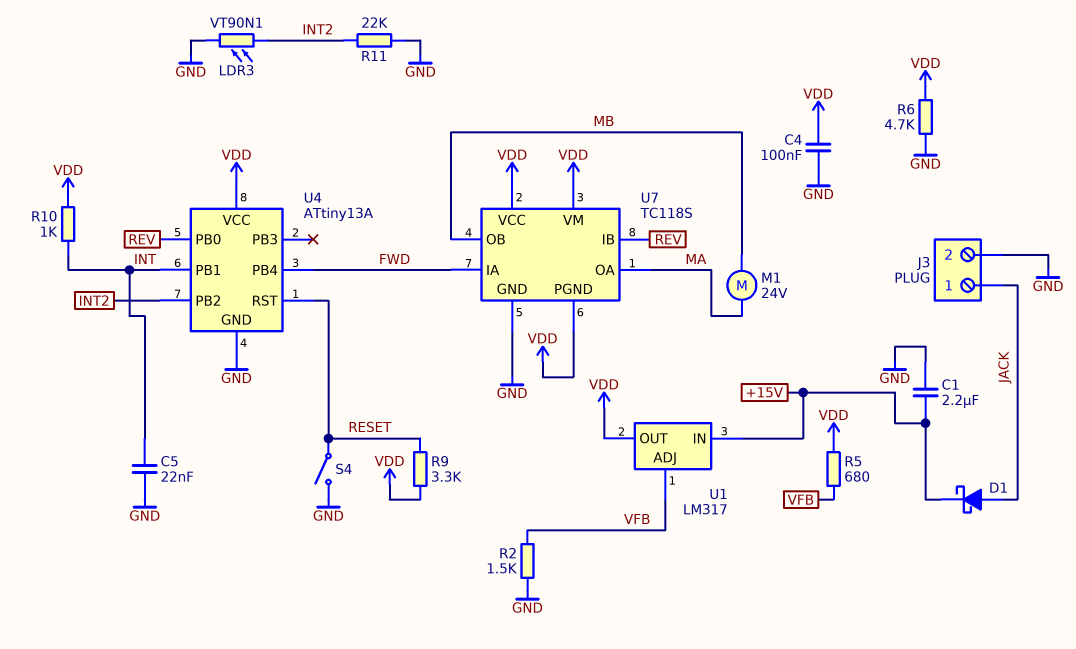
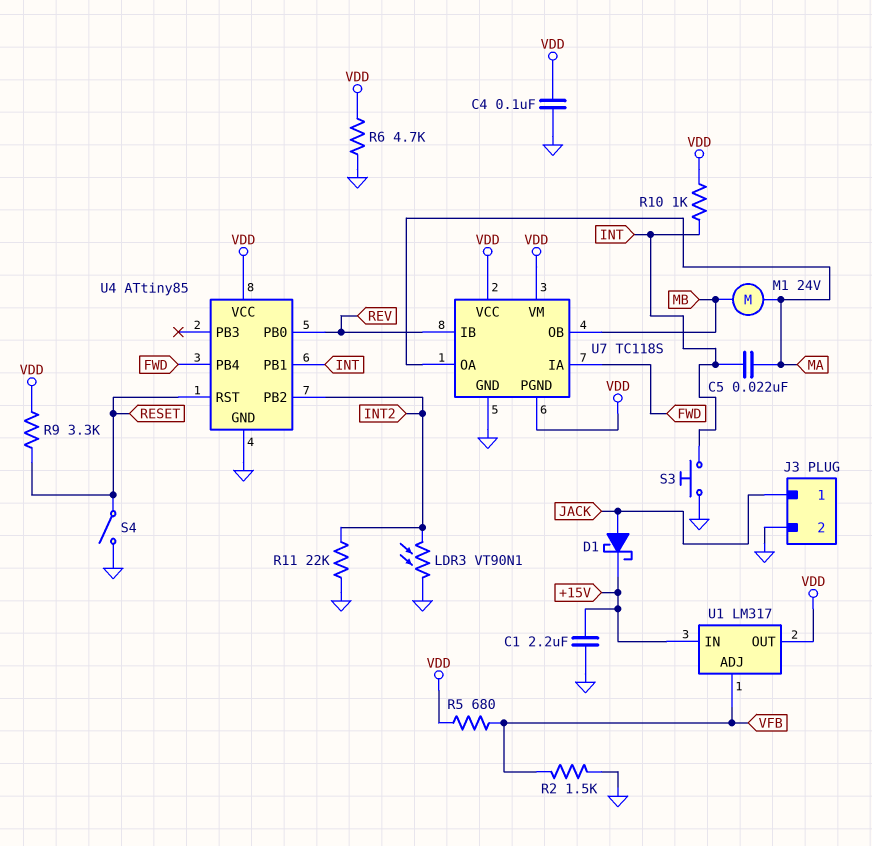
C5: 22nF (GND, INT) -> 22nF (INT, MA)
S3: none -> button (GND, INT)
U4: ATtiny13A -> ATtiny85

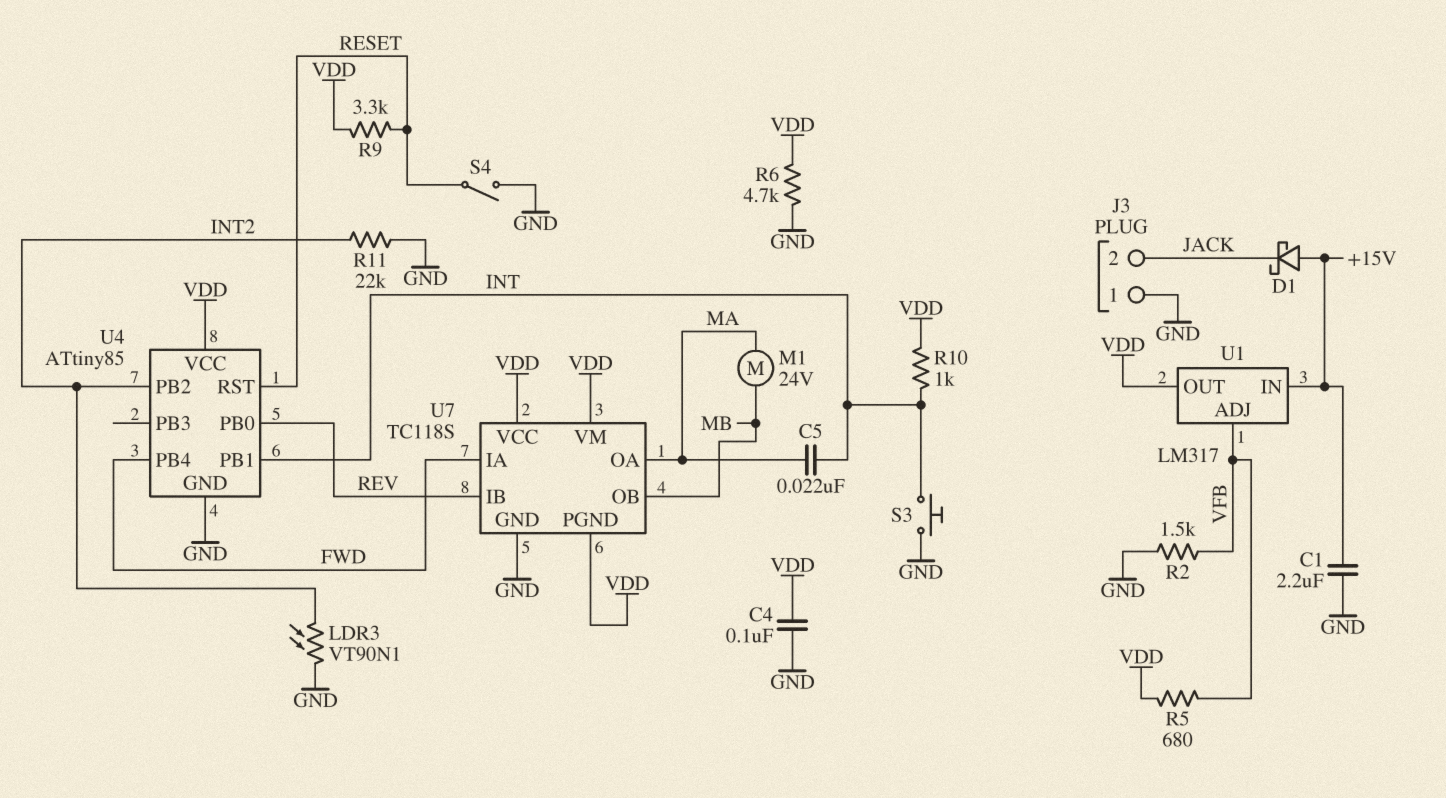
D1: schottky (A JACK, K +15V) -> schottky (A +15V, K JACK)
J3 pin 1: JACK -> GND
J3 pin 2: GND -> JACK

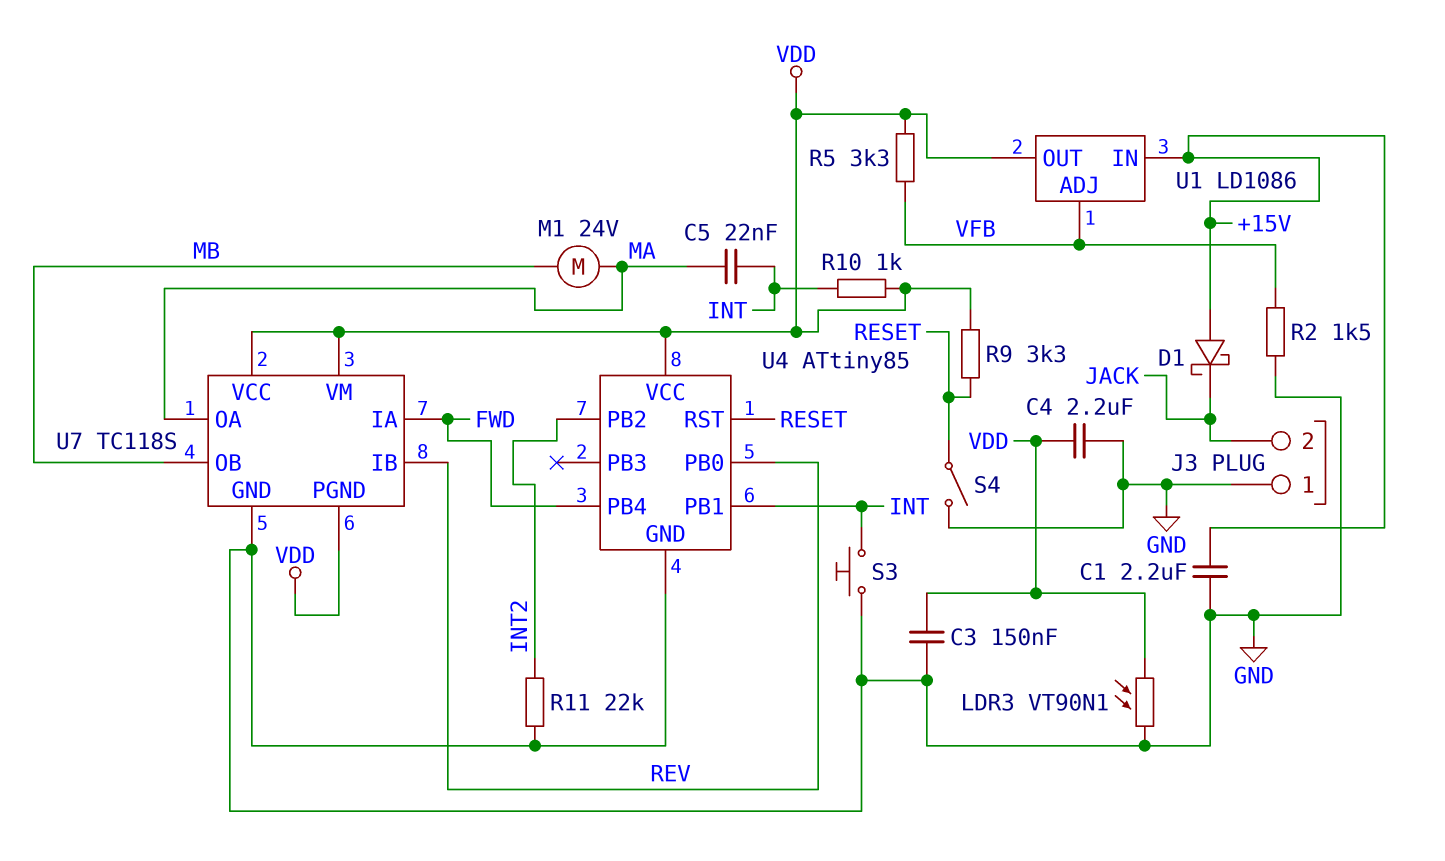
C3: none -> 150nF (GND, VDD)
C4: 100nF (GND, VDD) -> 2.2uF (GND, VDD)
LDR3: VT90N1 (GND, INT2) -> VT90N1 (GND, VDD)
R5: 680 (VDD, VFB) -> 3.3k (VDD, VFB)
R6: 4.7k (GND, VDD) -> none
U1: LM317 -> LD1086

